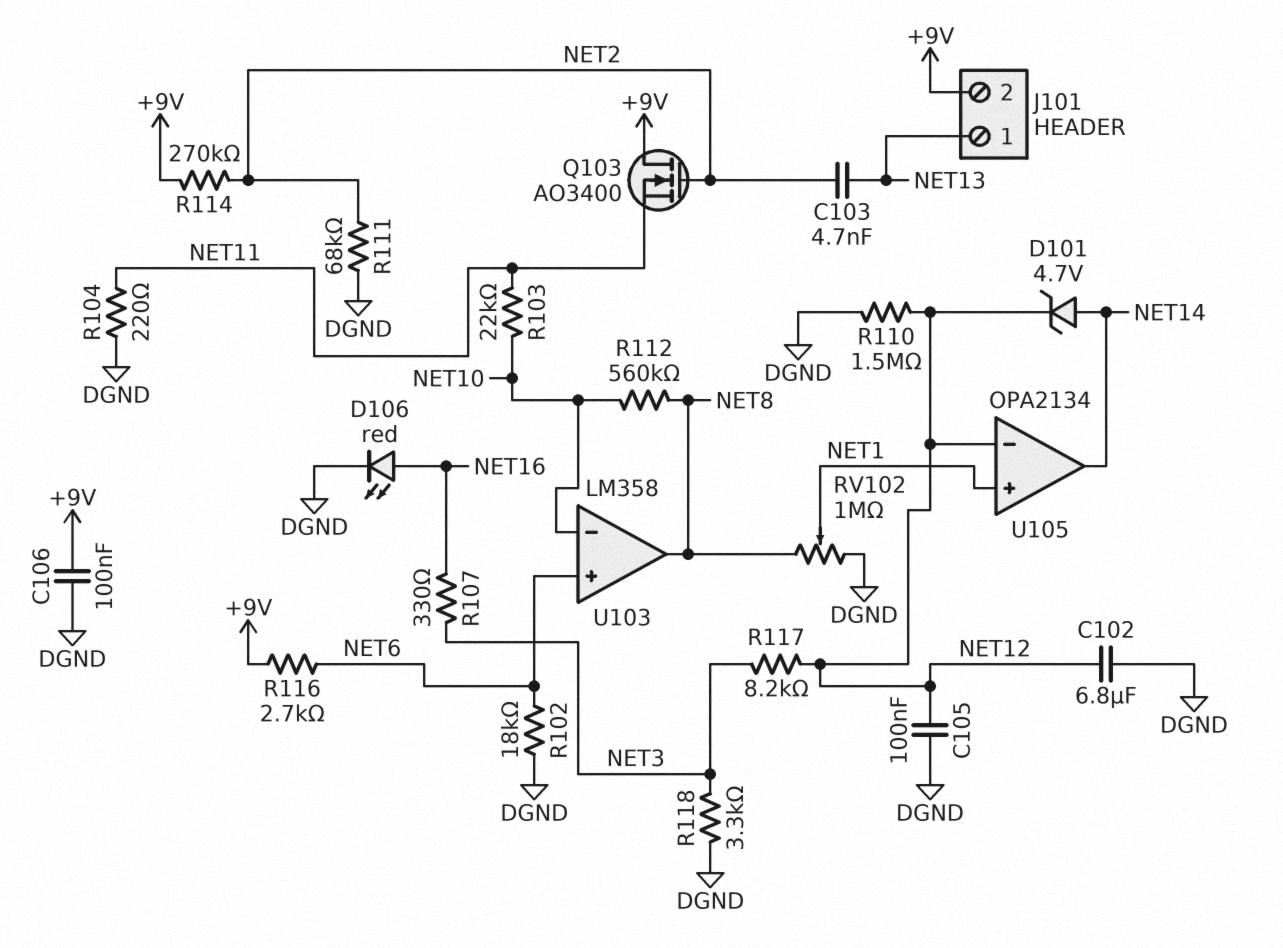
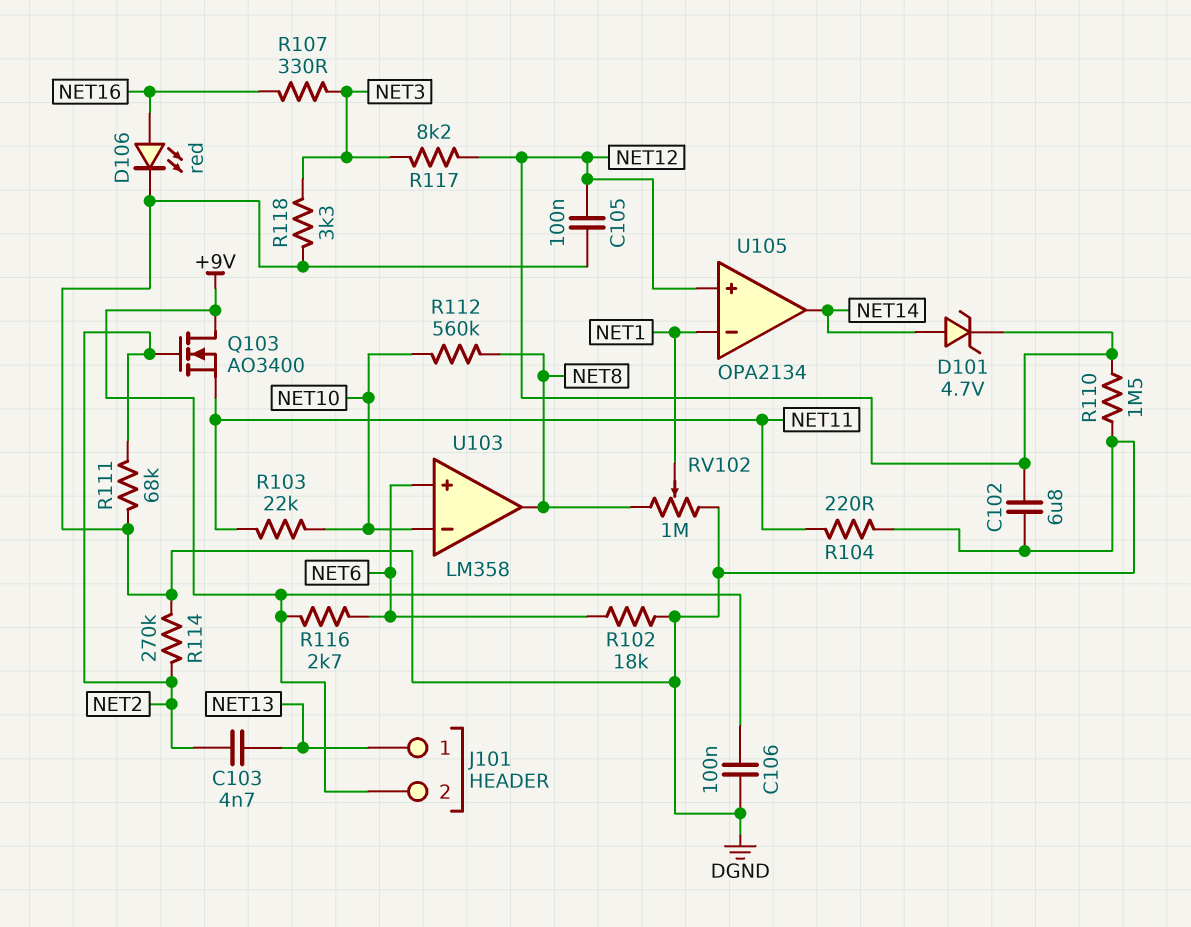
R114: 270k (+9V, NET2) -> 270k (DGND, NET2)
U105 pin in+: NET1 -> NET12
U105 pin in-: NET12 -> NET1

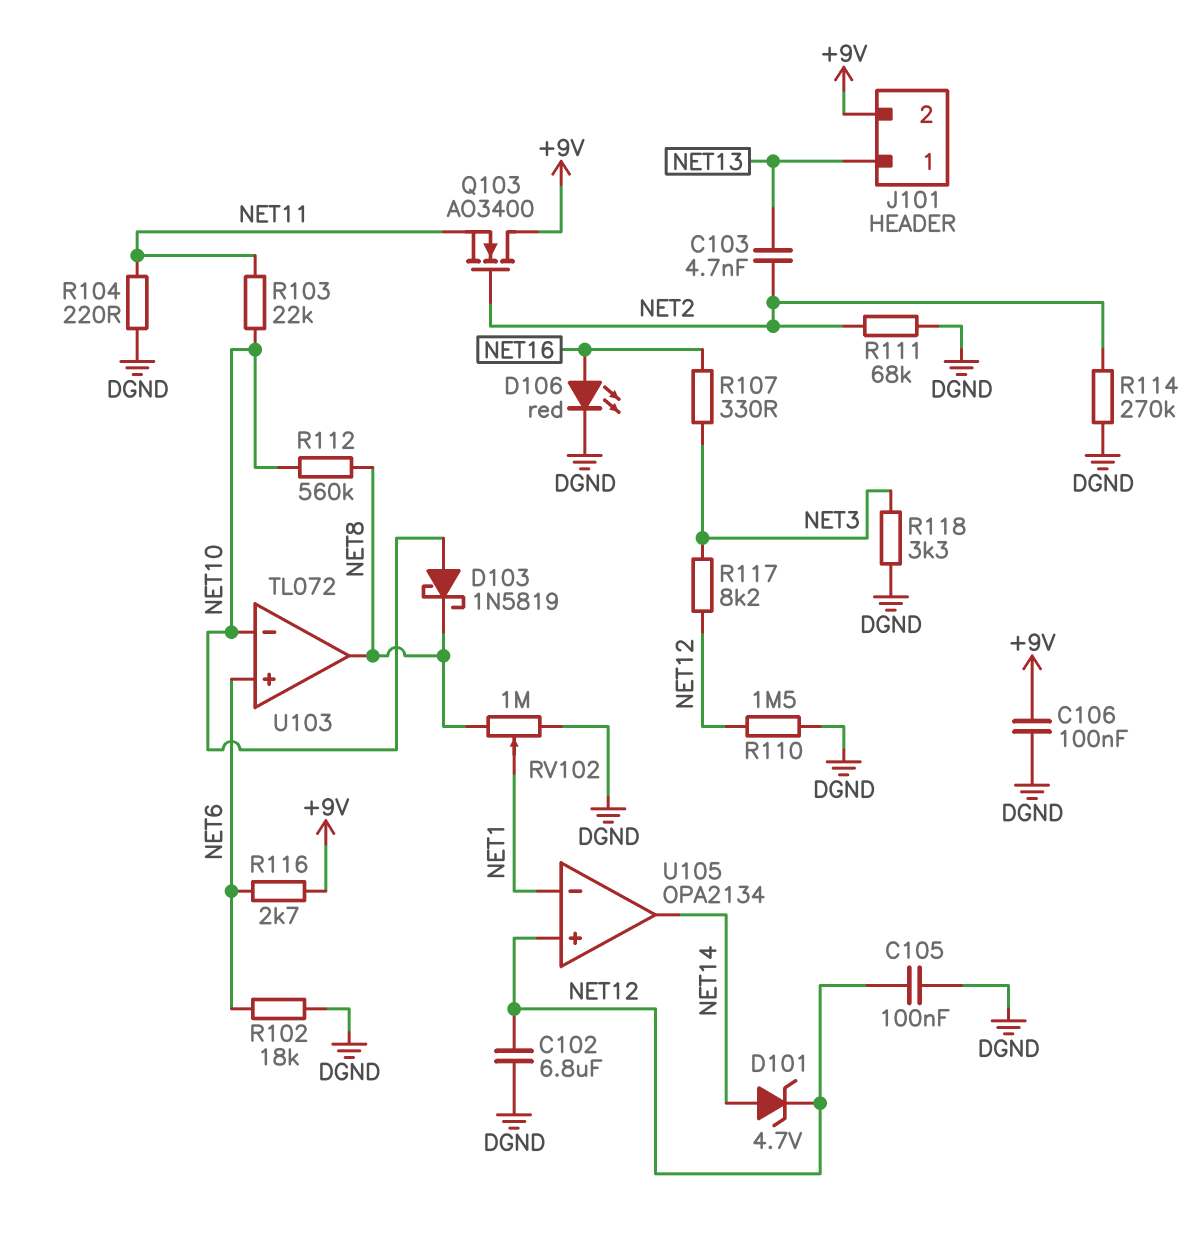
D103: none -> schottky 1N5819 (A NET10, K NET8)
U103: LM358 -> TL072

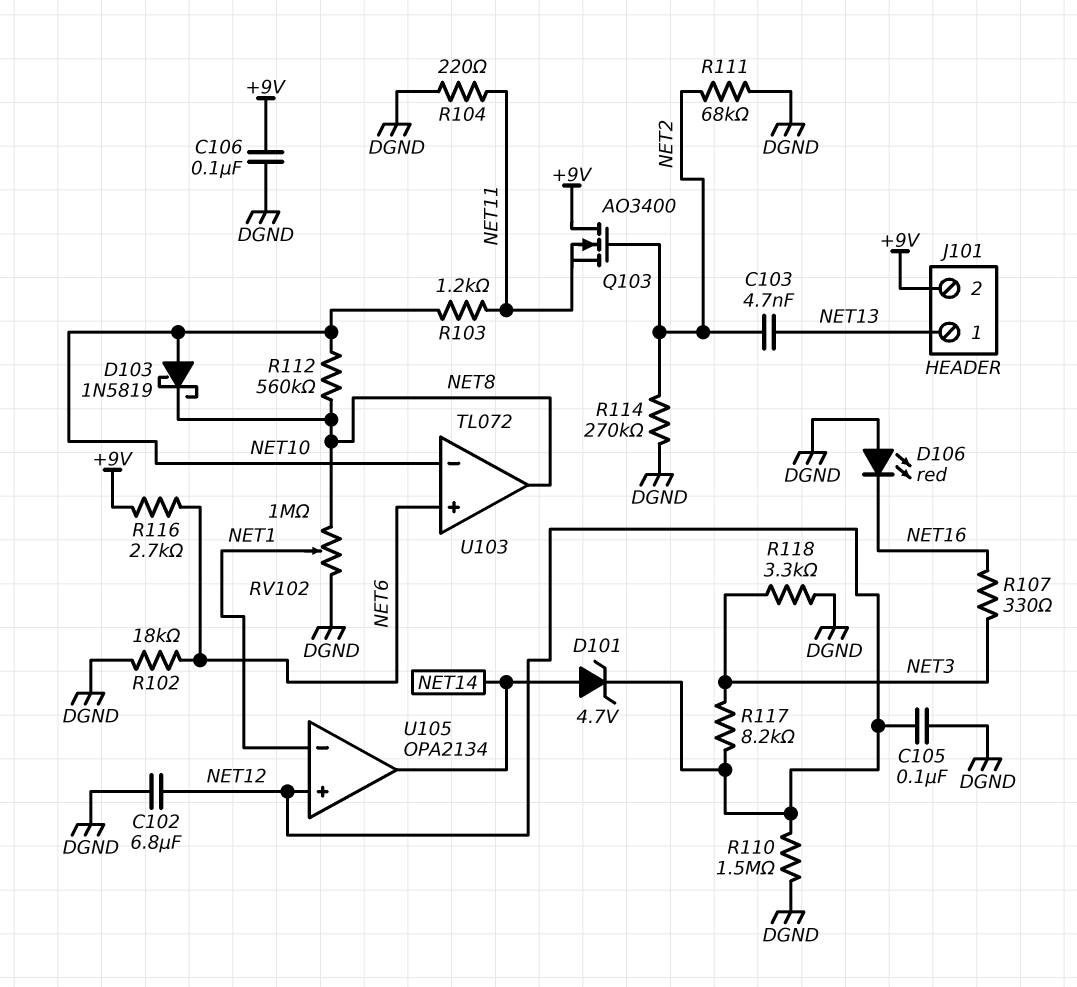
D106: LED red (A NET16, K DGND) -> LED red (A DGND, K NET16)
R103: 22k (NET10, NET11) -> 1.2k (NET10, NET11)

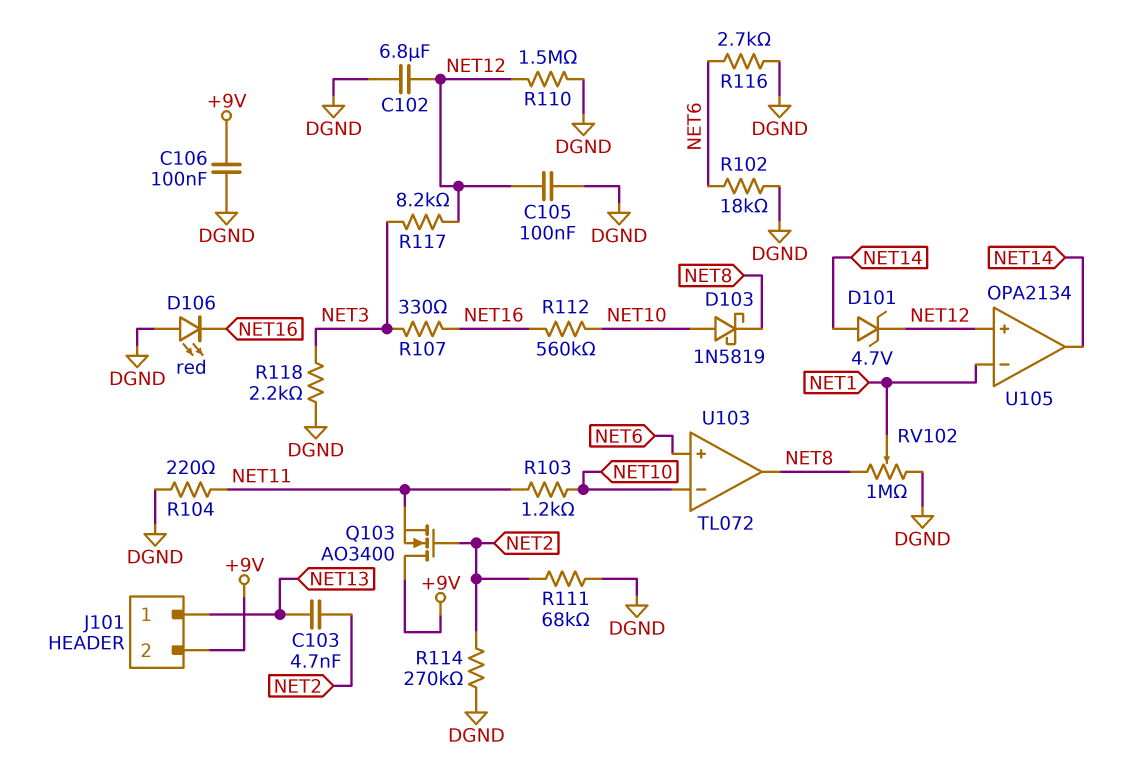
R112: 560k (NET8, NET10) -> 560k (NET10, NET16)
R116: 2.7k (+9V, NET6) -> 2.7k (DGND, NET6)
R118: 3.3k (DGND, NET3) -> 2.2k (DGND, NET3)

